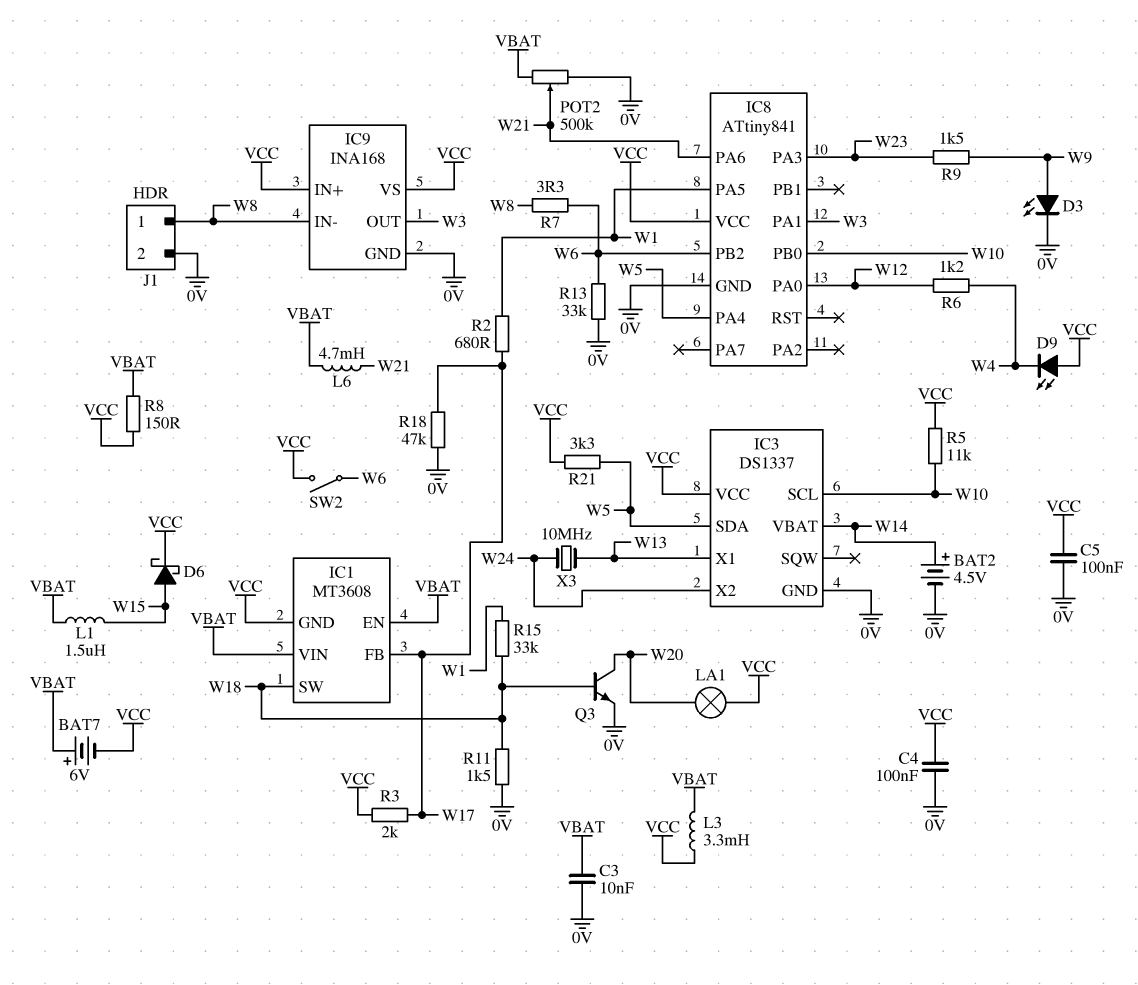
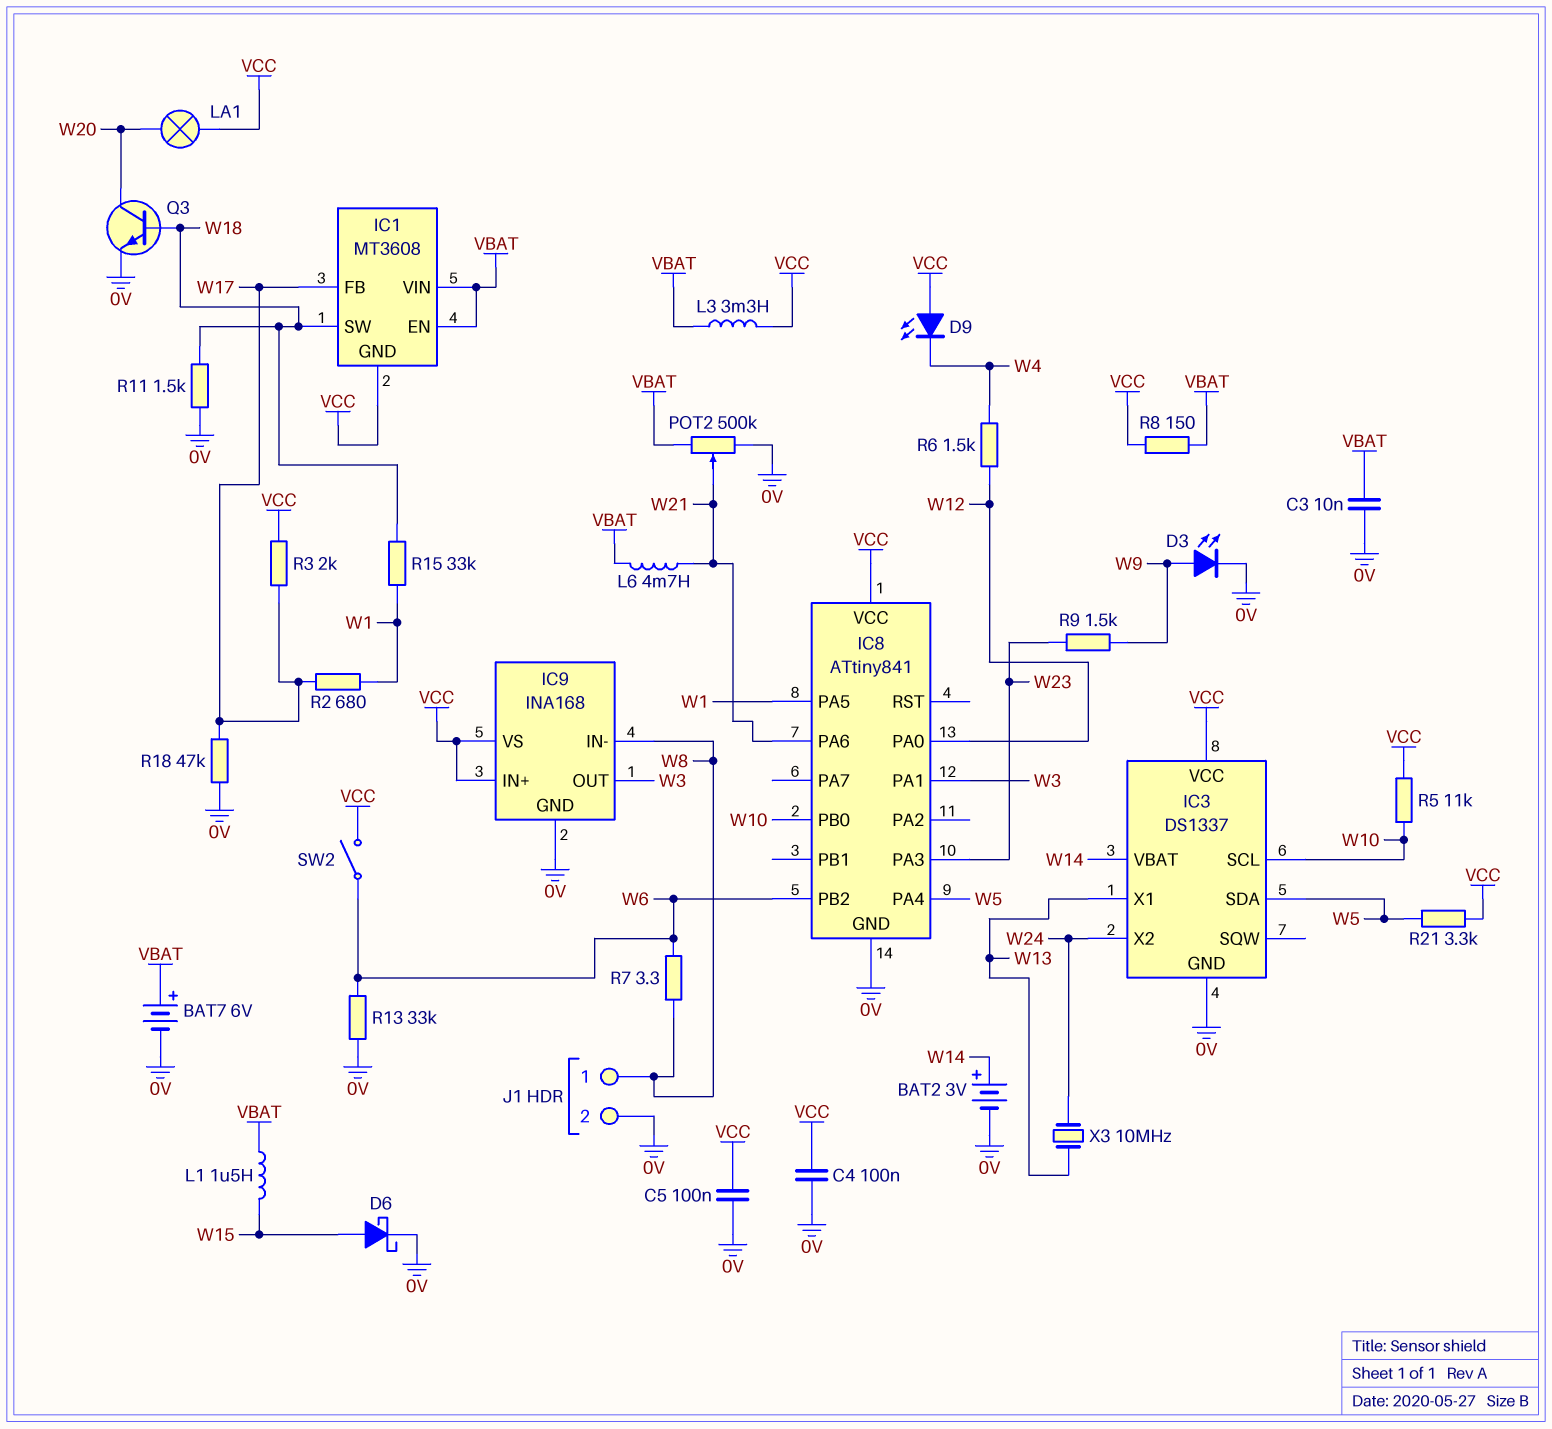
BAT2: 4.5V (plus W14, minus 0V) -> 3V (plus W14, minus 0V)
BAT7: 6V (plus VBAT, minus VCC) -> 6V (plus VBAT, minus 0V)
D6: schottky (A W15, K VCC) -> schottky (A W15, K 0V)
R6: 1.2k (W4, W12) -> 1.5k (W4, W12)

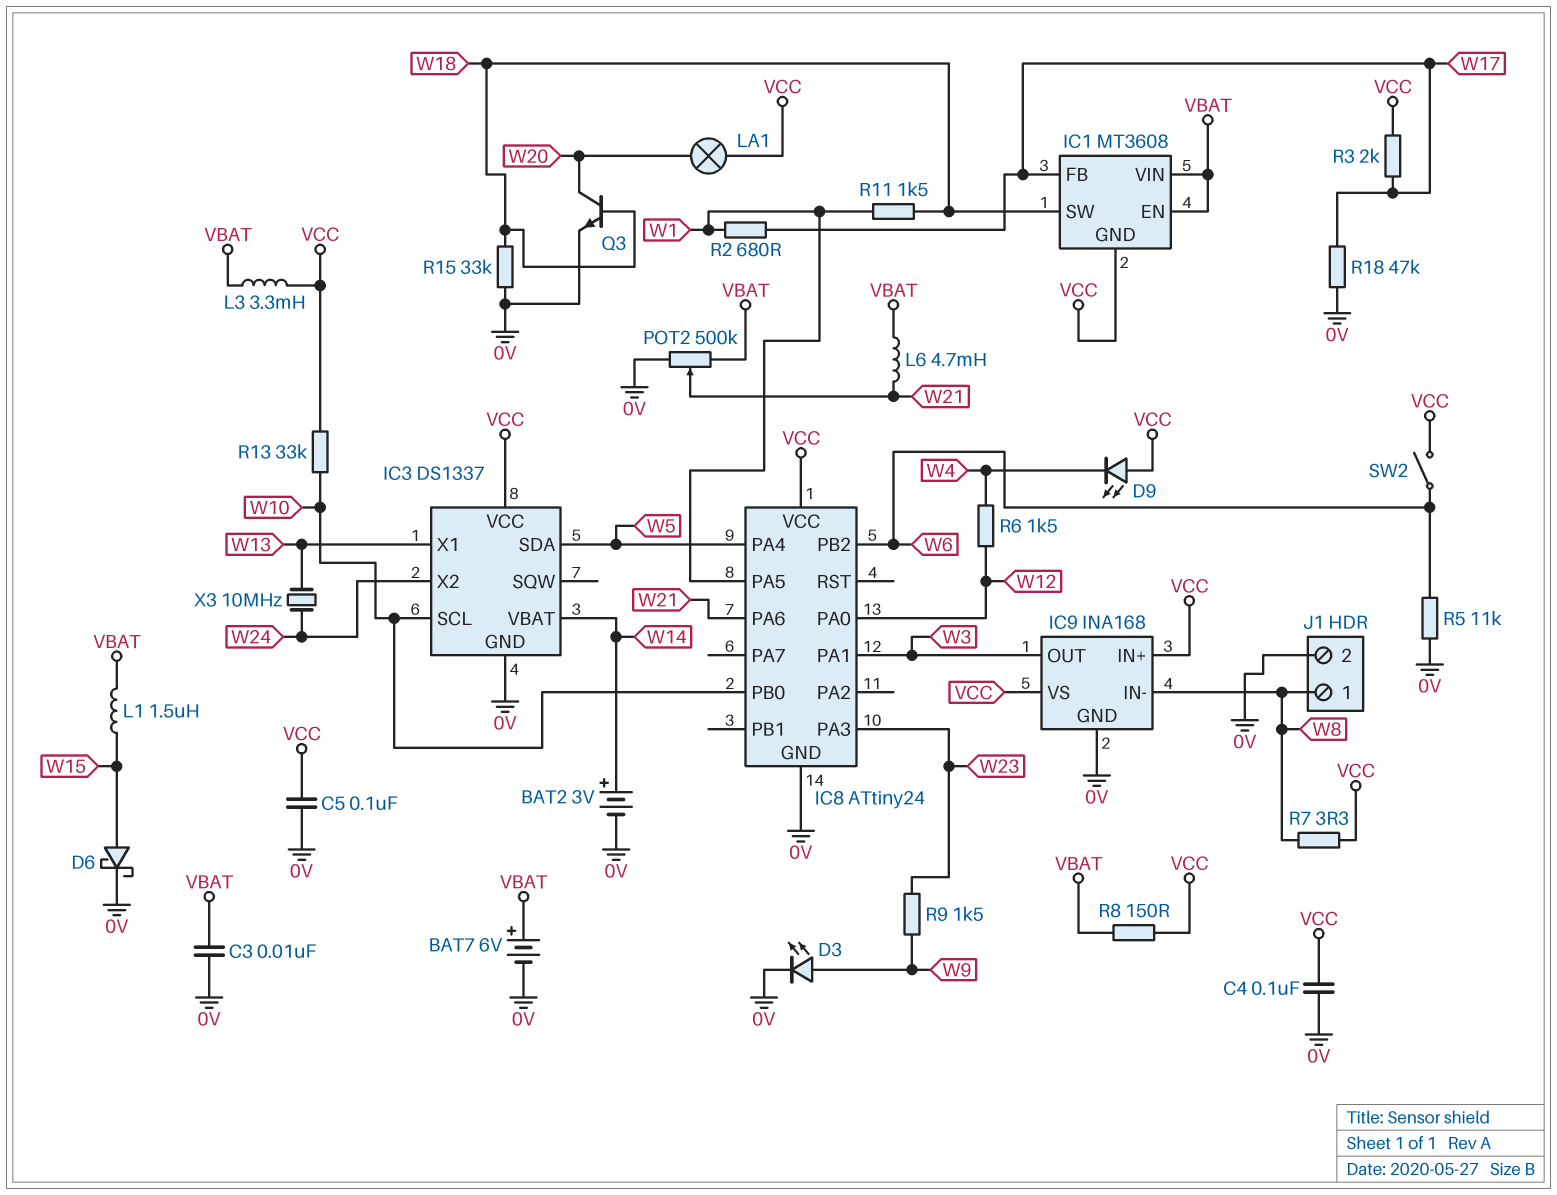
IC8: ATtiny841 -> ATtiny24
R5: 11k (VCC, W10) -> 11k (0V, W6)
R7: 3.3 (W6, W8) -> 3.3 (VCC, W8)
R11: 1.5k (0V, W18) -> 1.5k (W1, W18)
R13: 33k (0V, W6) -> 33k (VCC, W10)
R15: 33k (W1, W18) -> 33k (0V, W18)
R21: 3.3k (VCC, W5) -> none

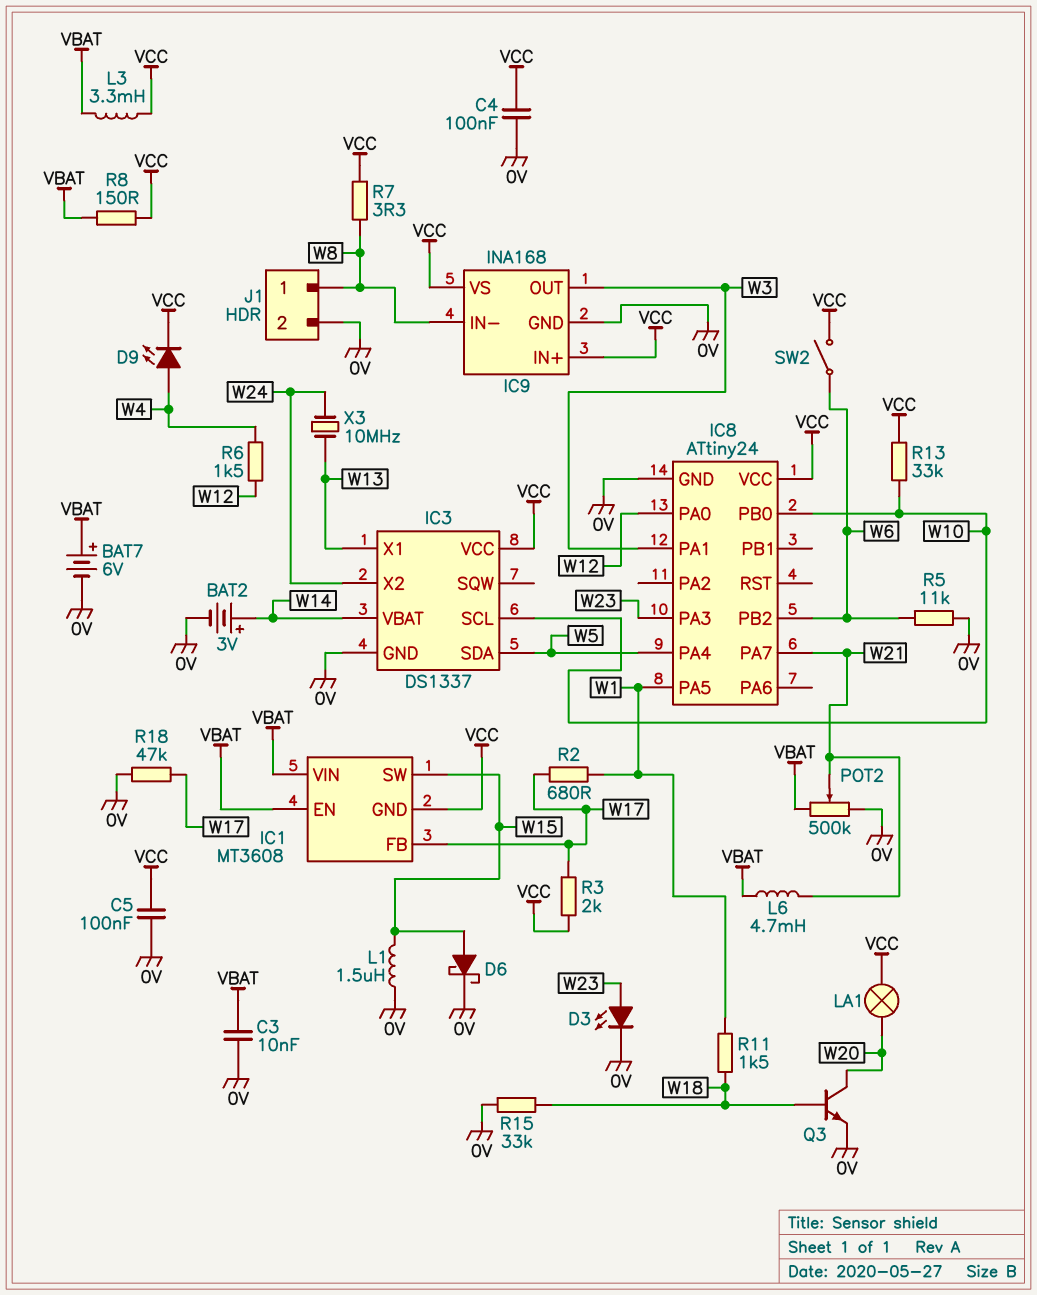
D3: LED (A W9, K 0V) -> LED (A W23, K 0V)
D9: LED (A VCC, K W4) -> LED (A W4, K VCC)
IC1 pin SW: W18 -> W15
IC8 pin PA6: W21 -> none
IC8 pin PA7: none -> W21
L1: 1.5uH (VBAT, W15) -> 1.5uH (0V, W15)
R9: 1.5k (W9, W23) -> none

